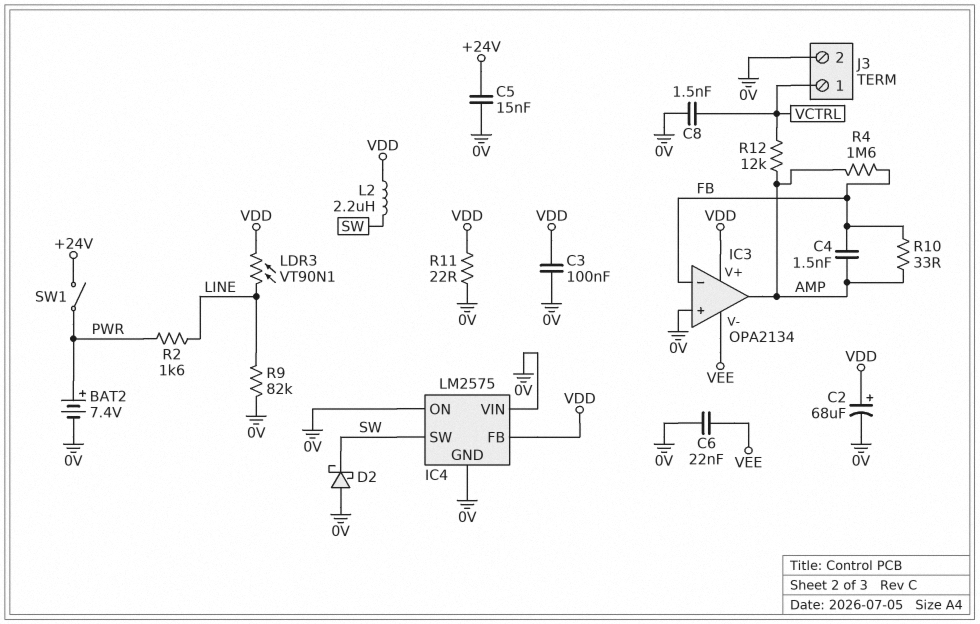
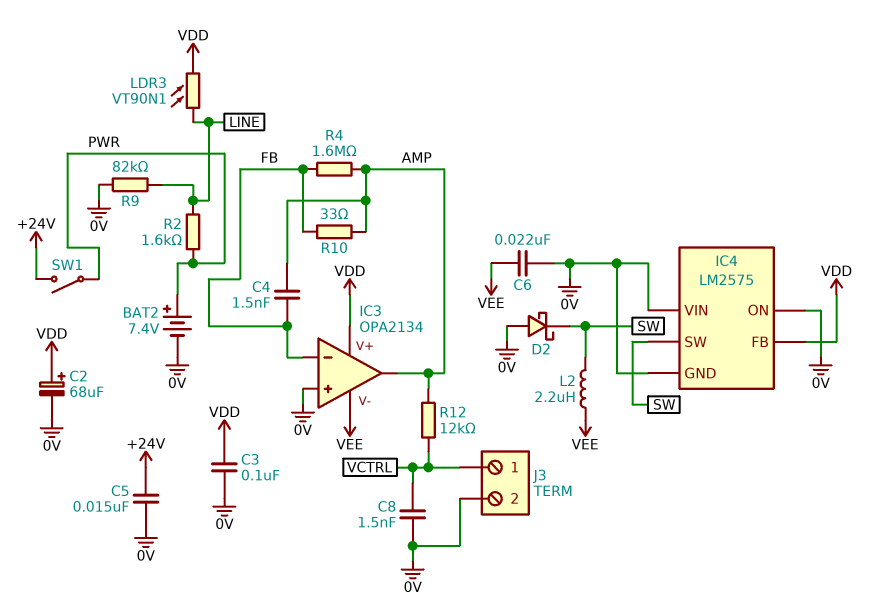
L2: 2.2uH (SW, VDD) -> 2.2uH (SW, VEE)
R11: 22 (0V, VDD) -> none

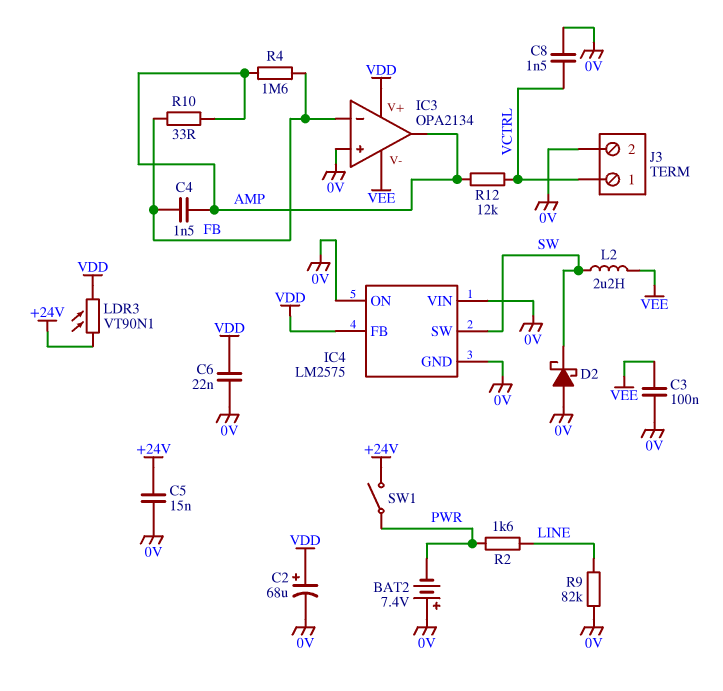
BAT2: 7.4V (plus PWR, minus 0V) -> 7.4V (plus 0V, minus PWR)
C3: 100nF (0V, VDD) -> 100nF (0V, VEE)
C6: 22nF (0V, VEE) -> 22nF (0V, VDD)
LDR3: VT90N1 (LINE, VDD) -> VT90N1 (+24V, VDD)

